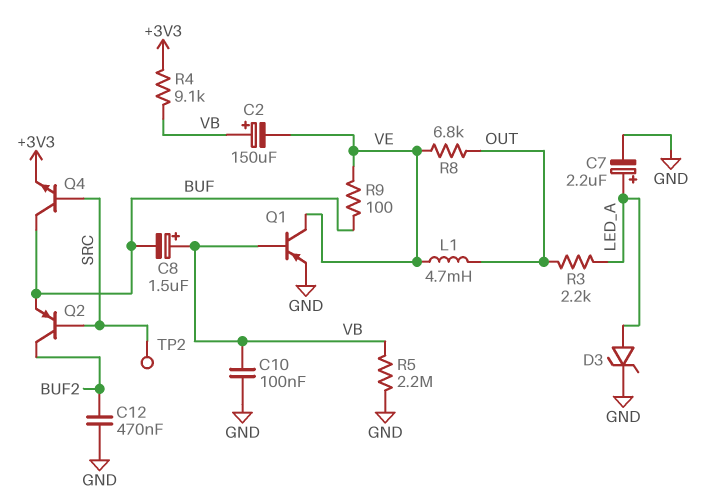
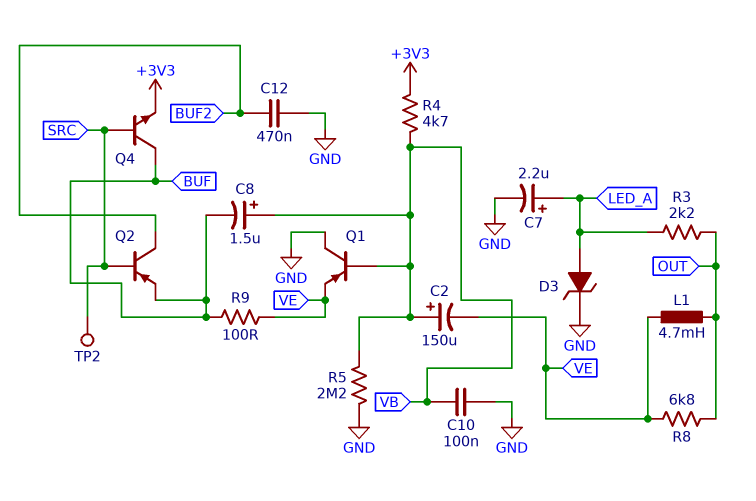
Q1: PNP (B VB, C VE, E GND) -> PNP (B VB, C GND, E VE)
R4: 9.1k (+3V3, VB) -> 4.7k (+3V3, VB)

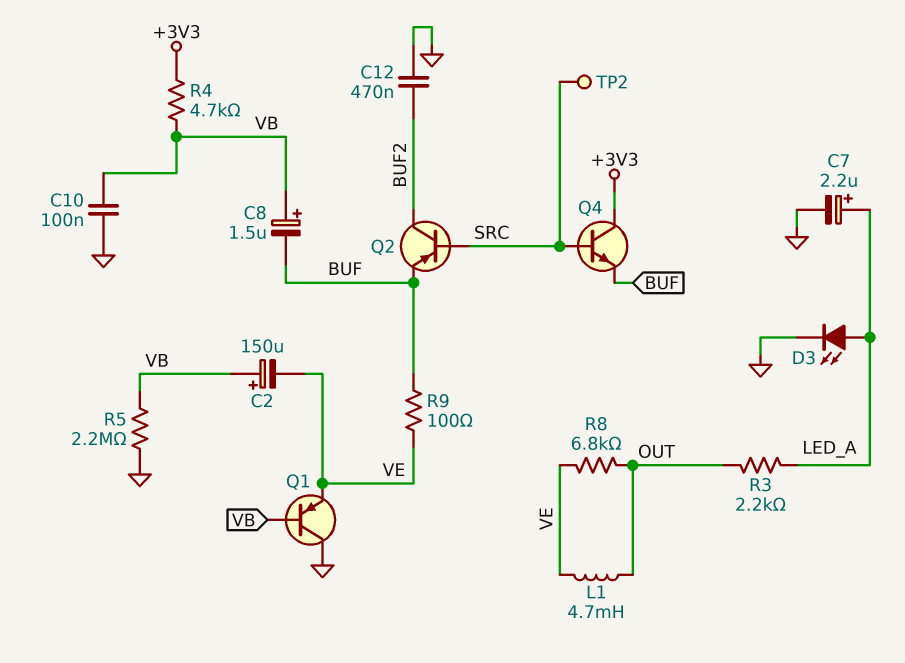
D3: zener (A LED_A, K GND) -> LED (A LED_A, K GND)
Q4: NPN (B SRC, C BUF, E +3V3) -> NPN (B SRC, C +3V3, E BUF)

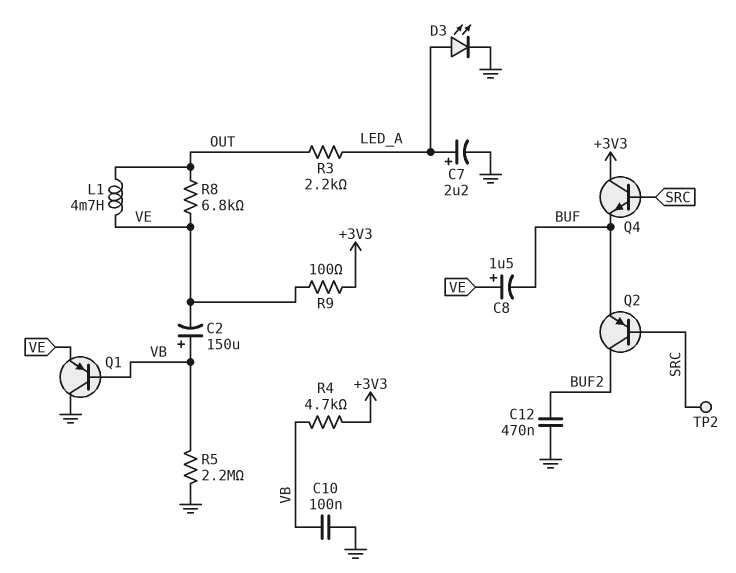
C8: 1.5uF (plus VB, minus BUF) -> 1.5uF (plus VE, minus BUF)
R9: 100 (BUF, VE) -> 100 (+3V3, VE)

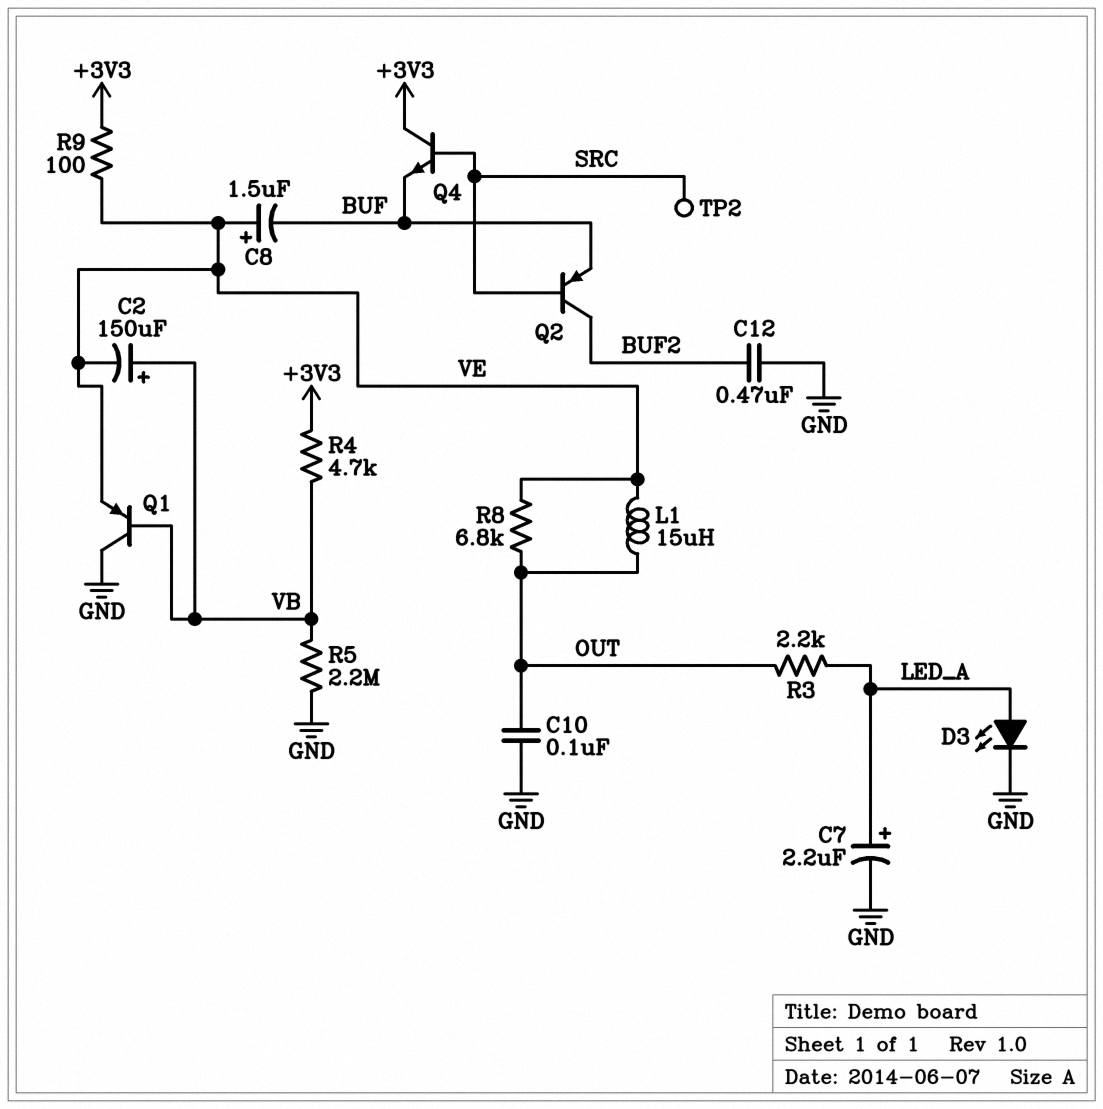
C10: 100nF (GND, VB) -> 100nF (GND, OUT)
L1: 4.7mH (OUT, VE) -> 15uH (OUT, VE)

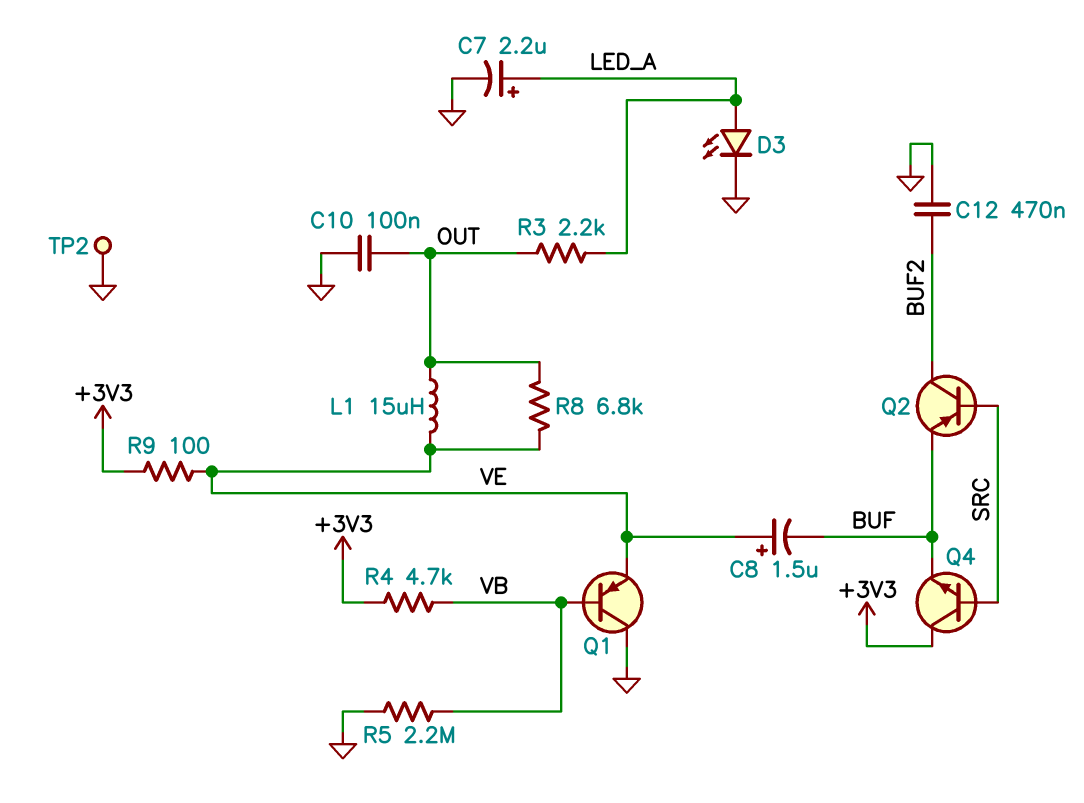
C2: 150uF (plus VB, minus VE) -> none
TP2: test point (SRC) -> test point (GND)

